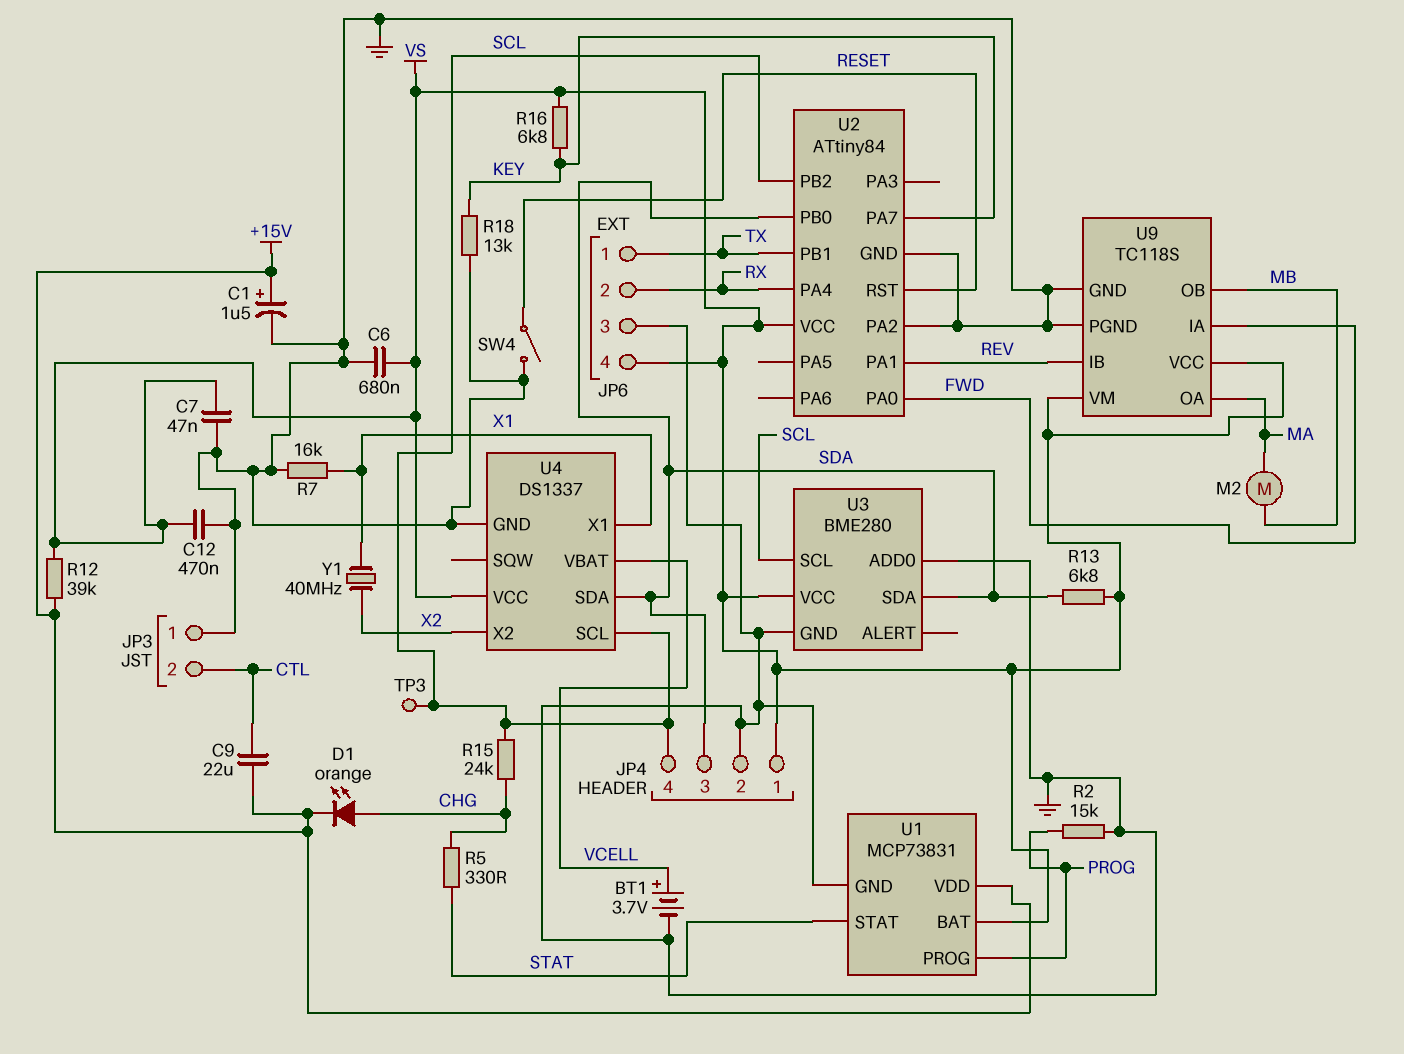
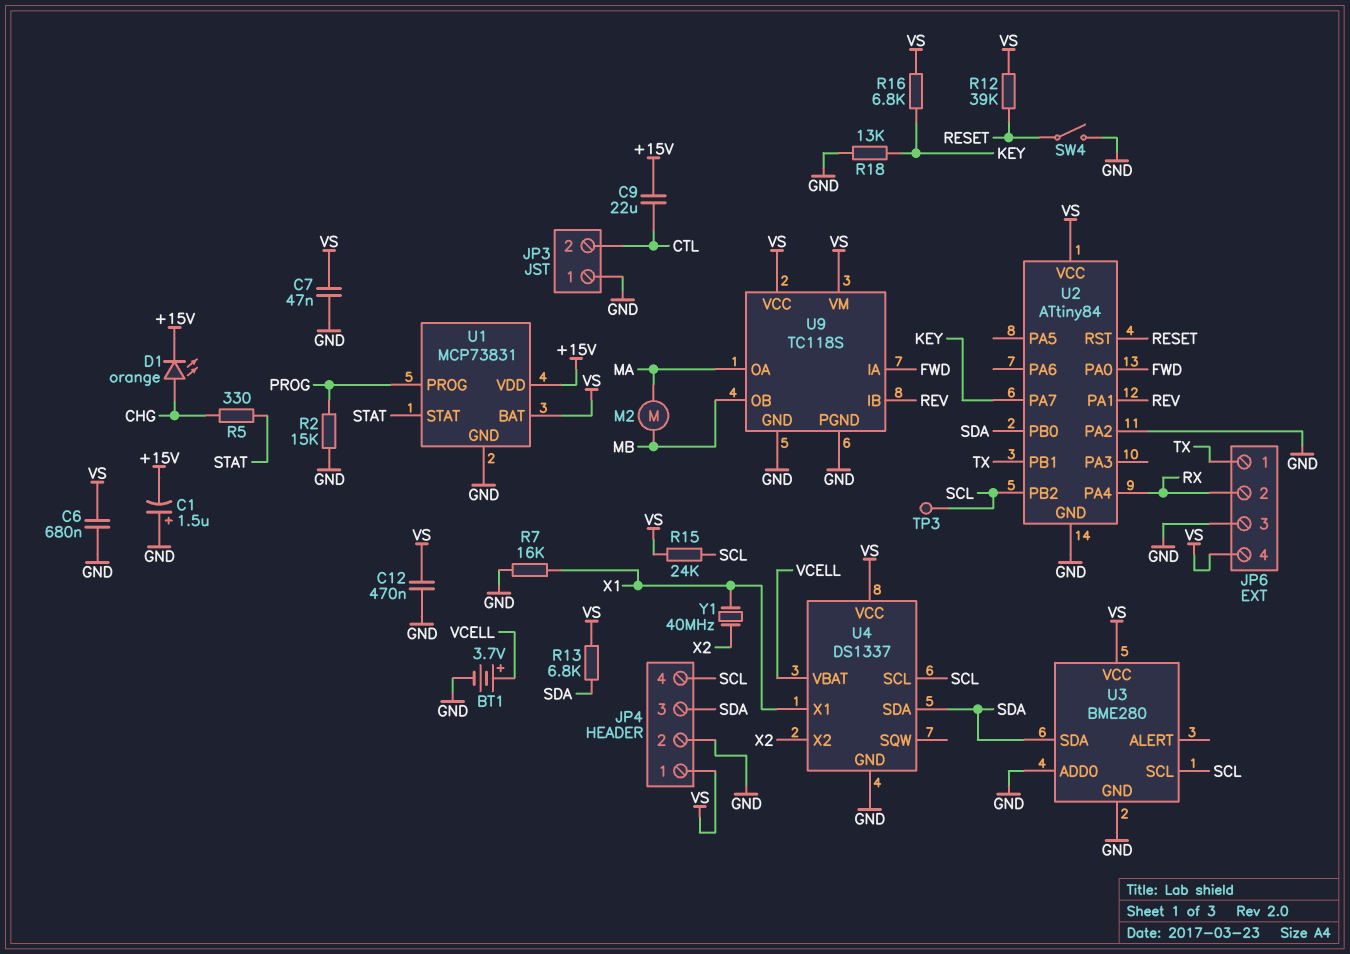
C1: 1.5uF (plus +15V, minus GND) -> 1.5uF (plus GND, minus +15V)
R12: 39k (+15V, VS) -> 39k (RESET, VS)
R15: 24k (CHG, SCL) -> 24k (SCL, VS)

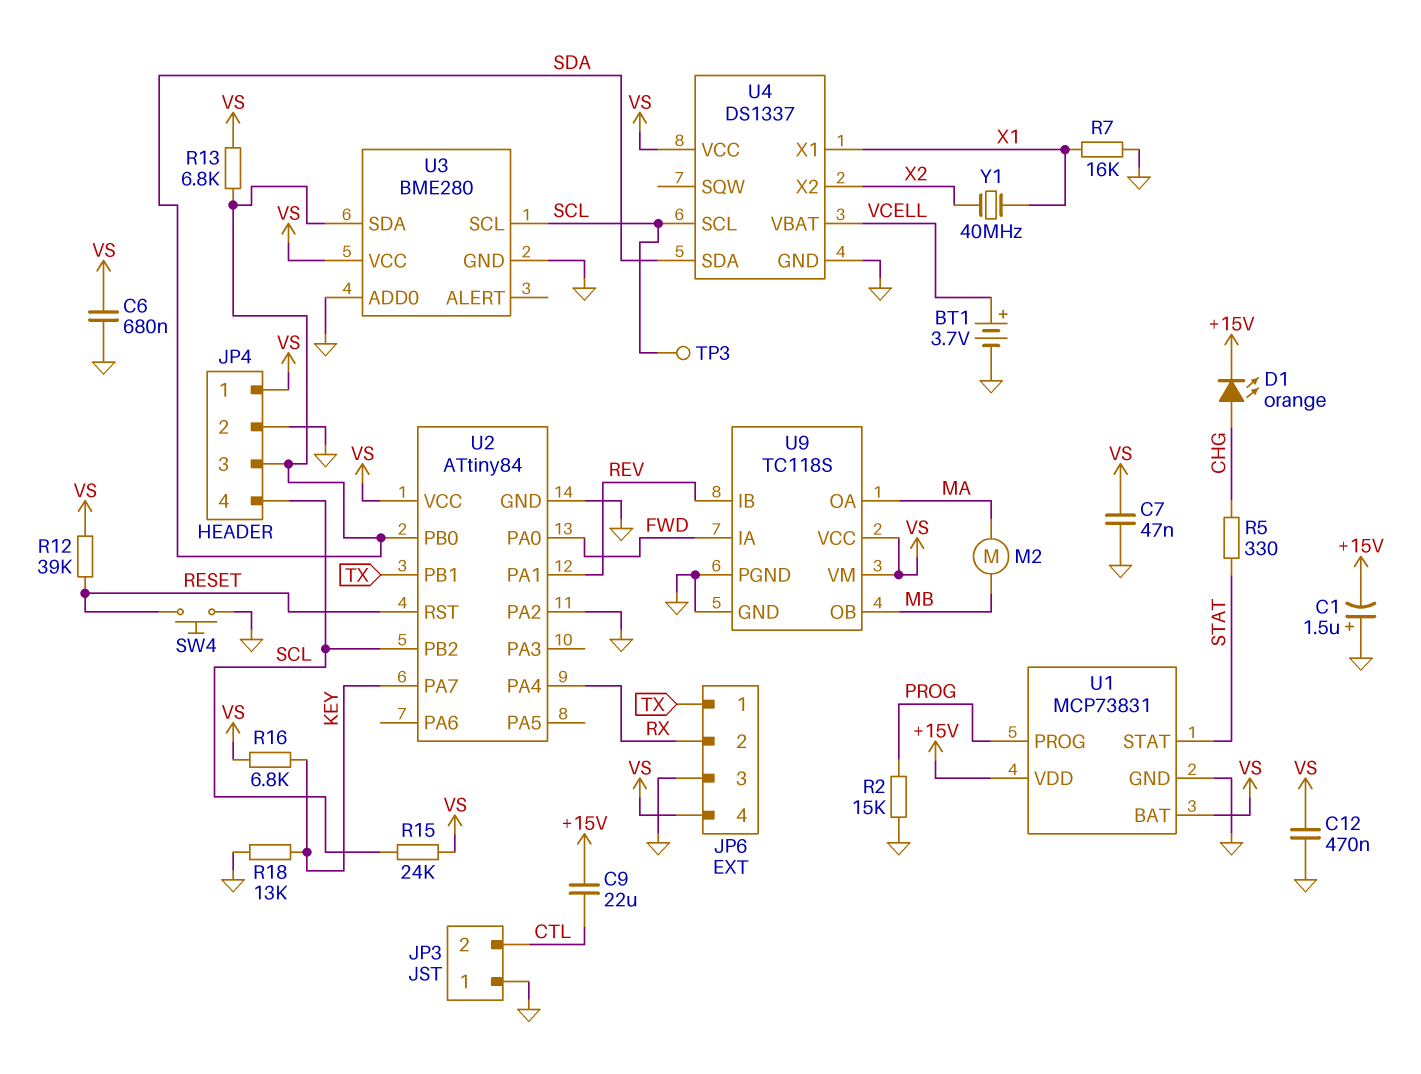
SW4: switch (GND, RESET) -> button (GND, RESET)

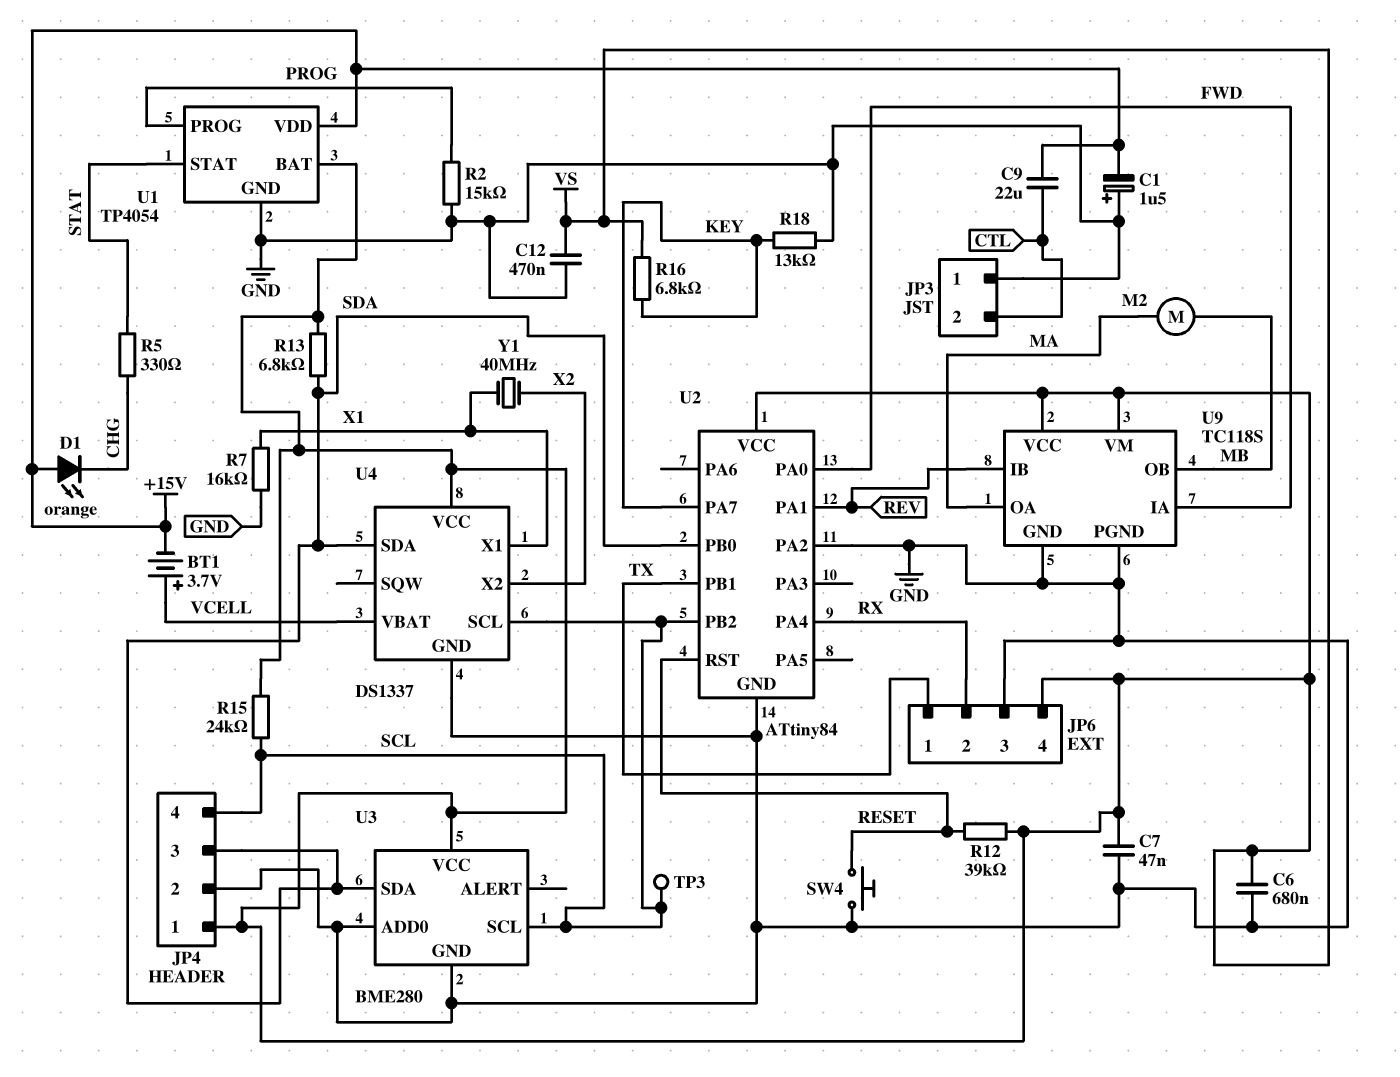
BT1: 3.7V (plus VCELL, minus GND) -> 3.7V (plus VCELL, minus +15V)
D1: LED orange (A CHG, K +15V) -> LED orange (A +15V, K CHG)
U1: MCP73831 -> TP4054

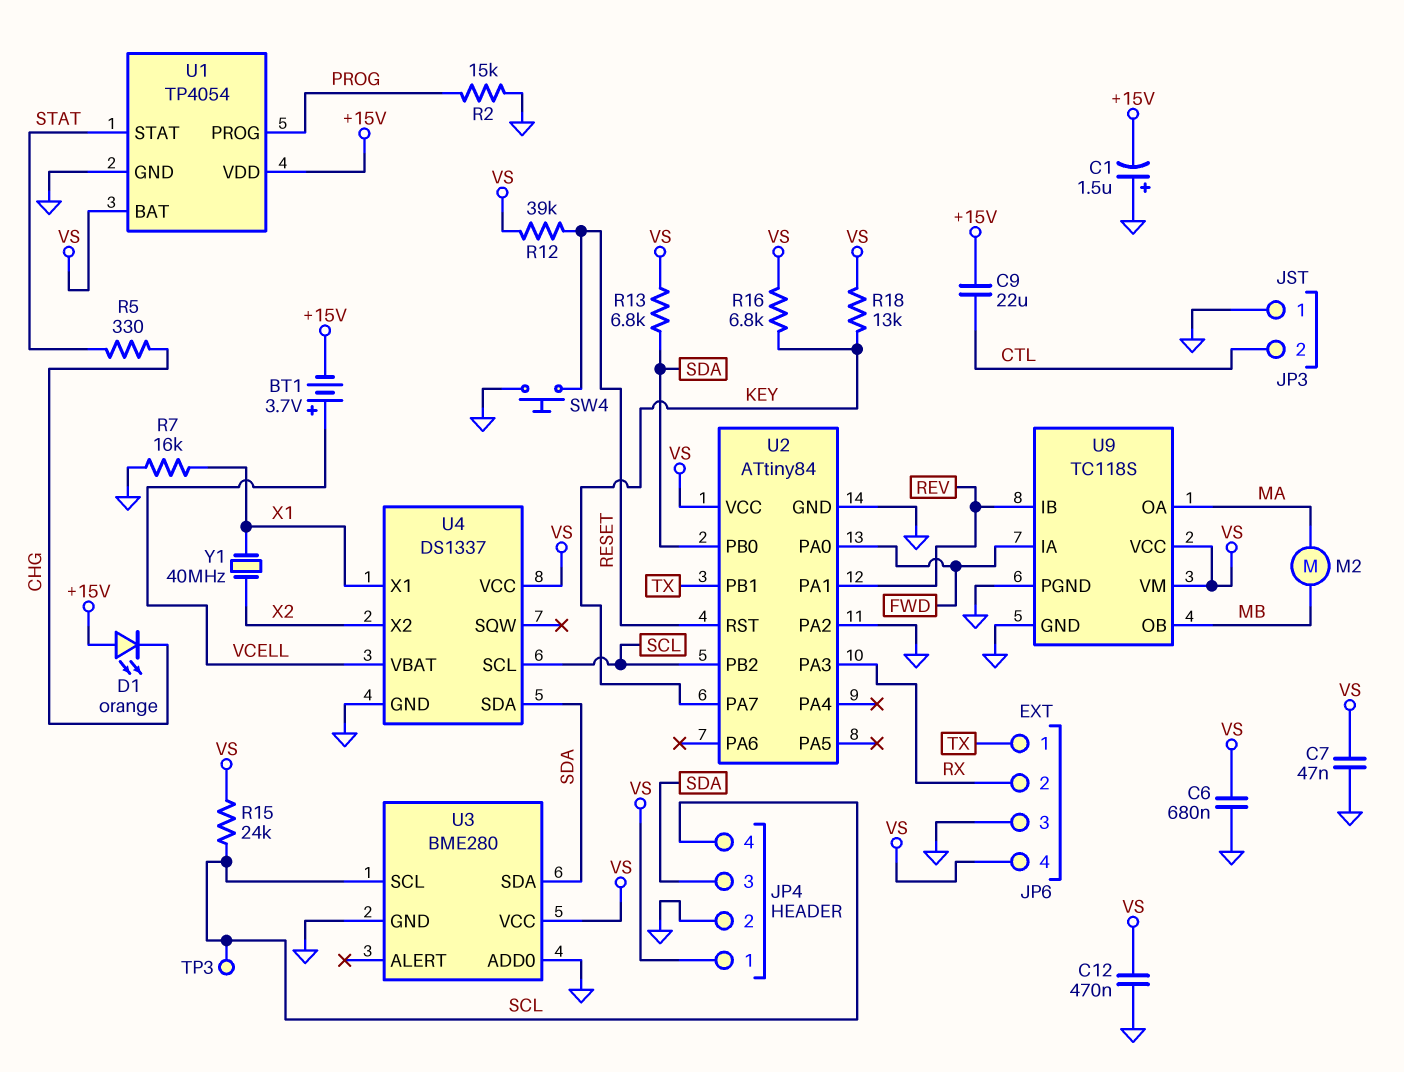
R18: 13k (GND, KEY) -> 13k (KEY, VS)
U2 pin PA3: none -> RX
U2 pin PA4: RX -> none

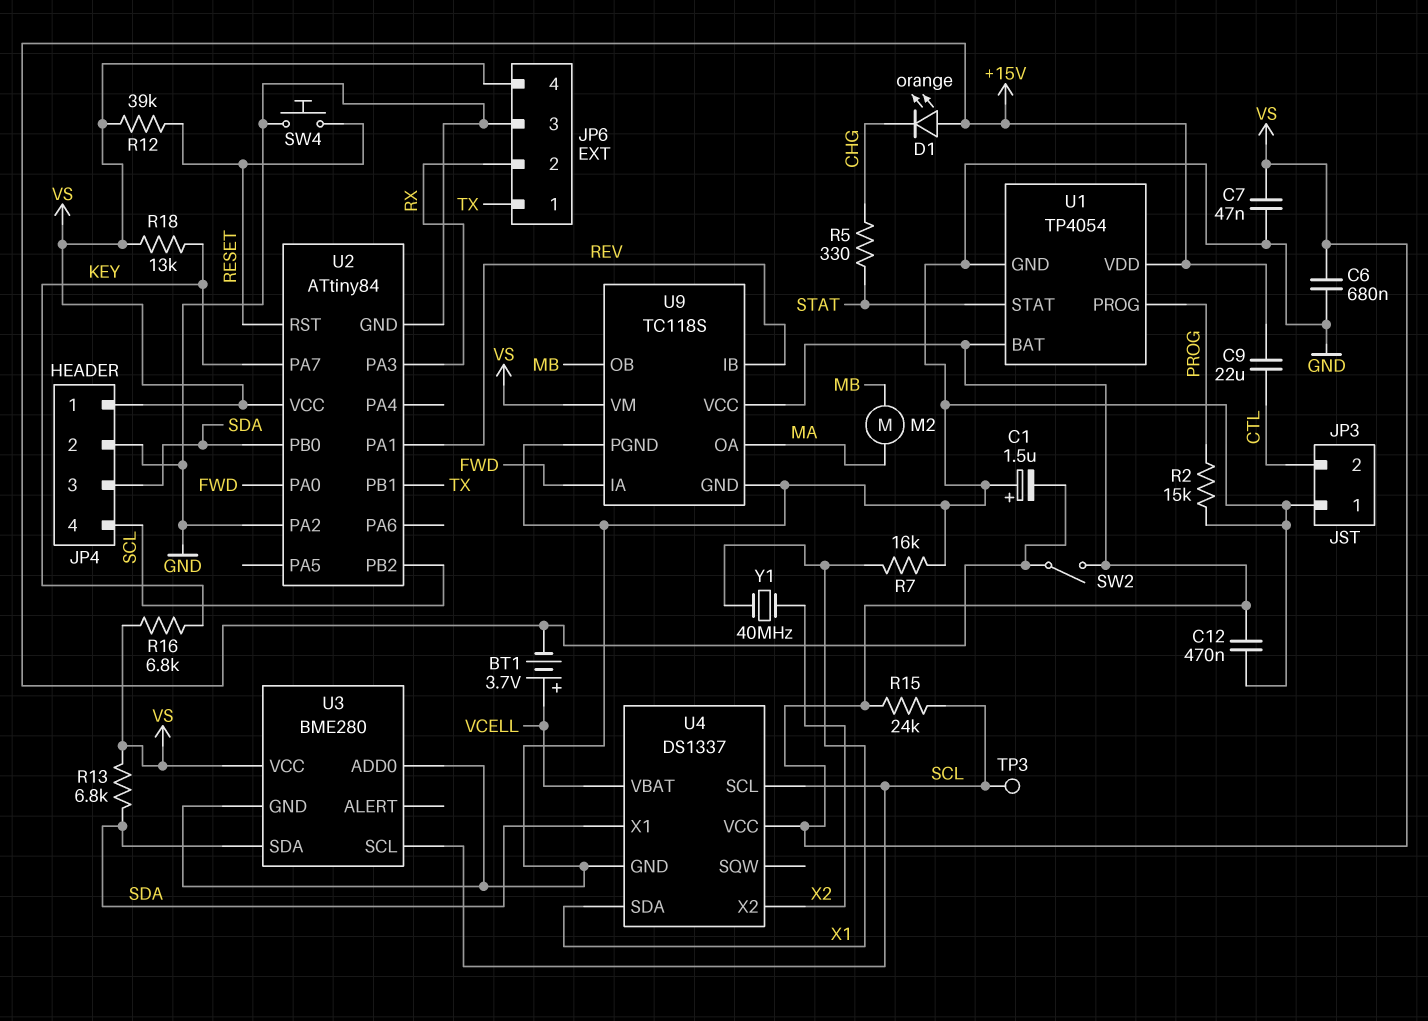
SW2: none -> switch (+15V, VS)
U4 pin SDA: SDA -> X1
U4 pin X1: X1 -> SDA

